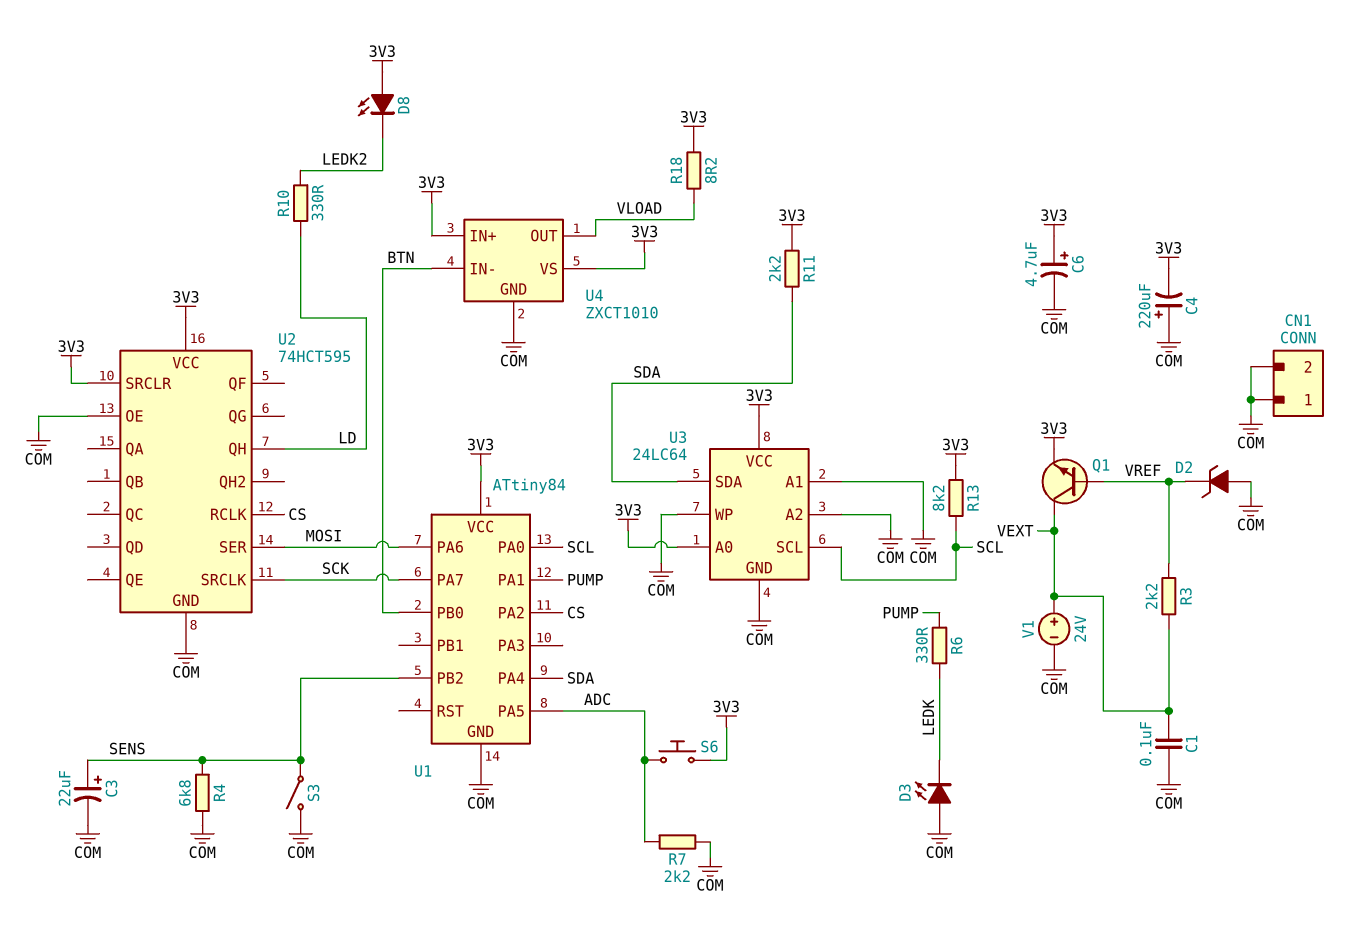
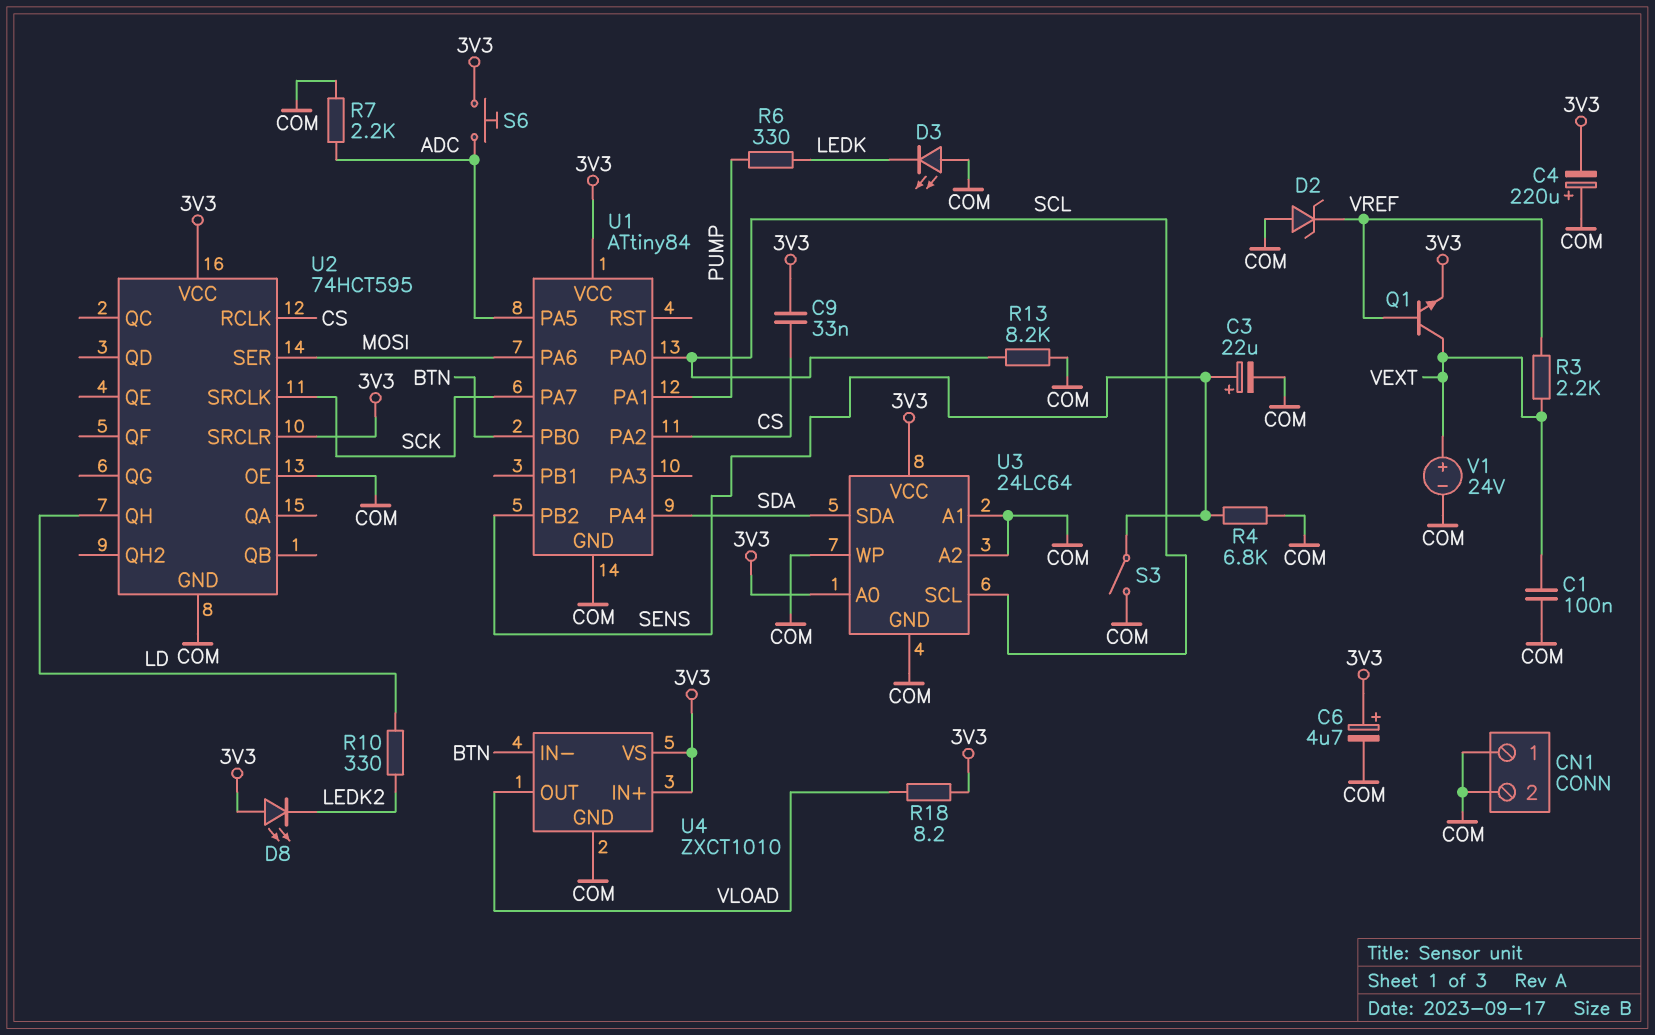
C9: none -> 33nF (3V3, CS)
R11: 2.2k (3V3, SDA) -> none
R13: 8.2k (3V3, SCL) -> 8.2k (COM, SCL)

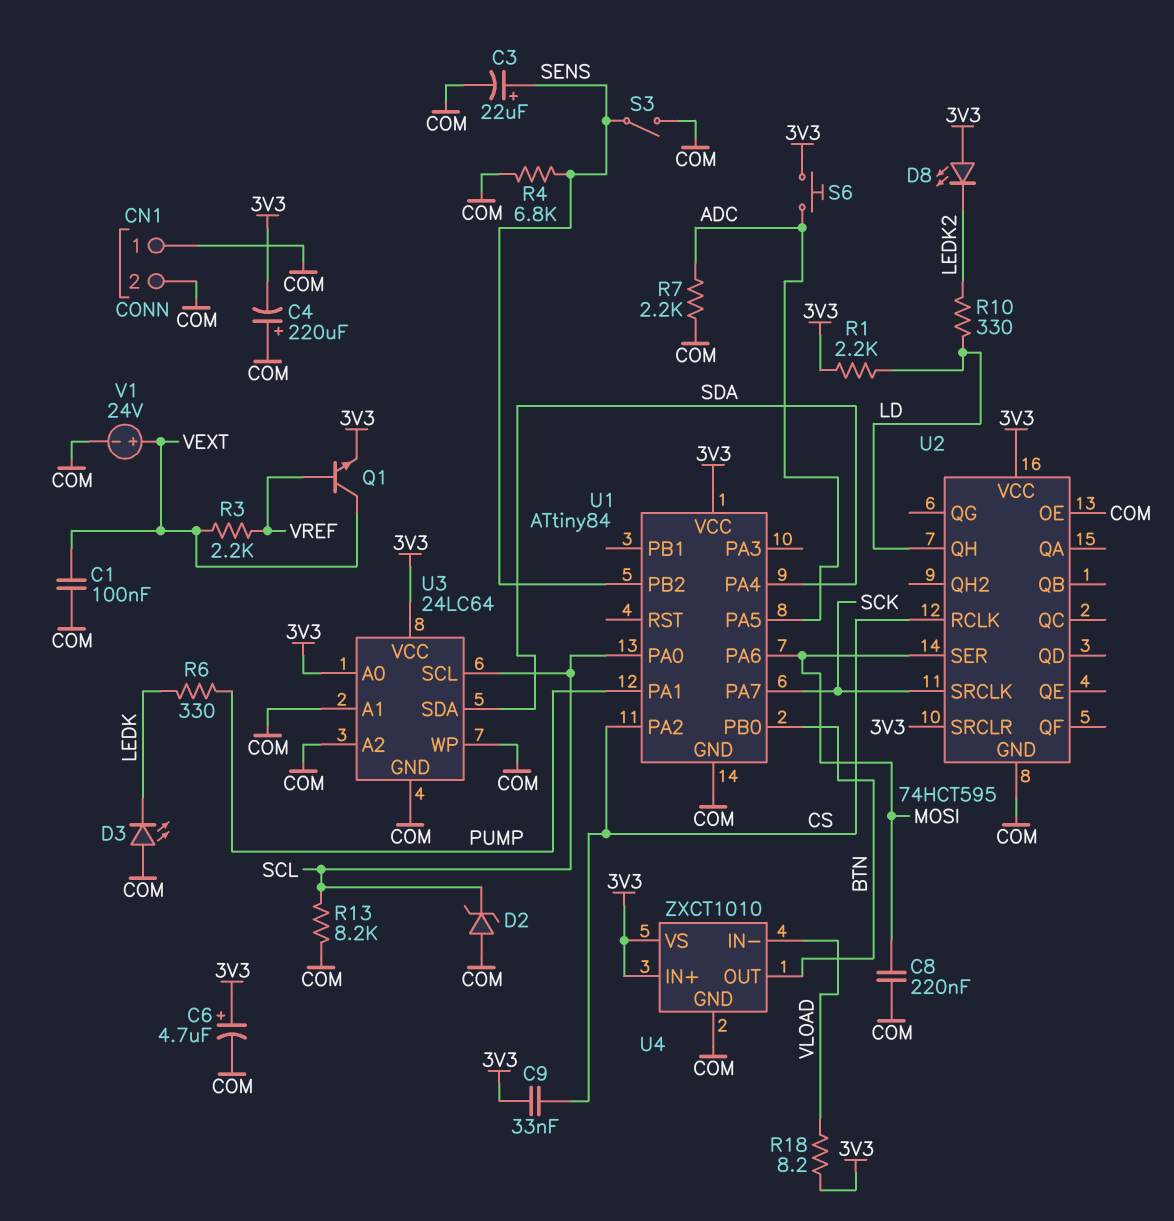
C8: none -> 220nF (COM, MOSI)
D2: zener (A COM, K VREF) -> zener (A COM, K SCL)
R1: none -> 2.2k (3V3, LD)
U4 pin IN-: BTN -> VLOAD
U4 pin OUT: VLOAD -> BTN

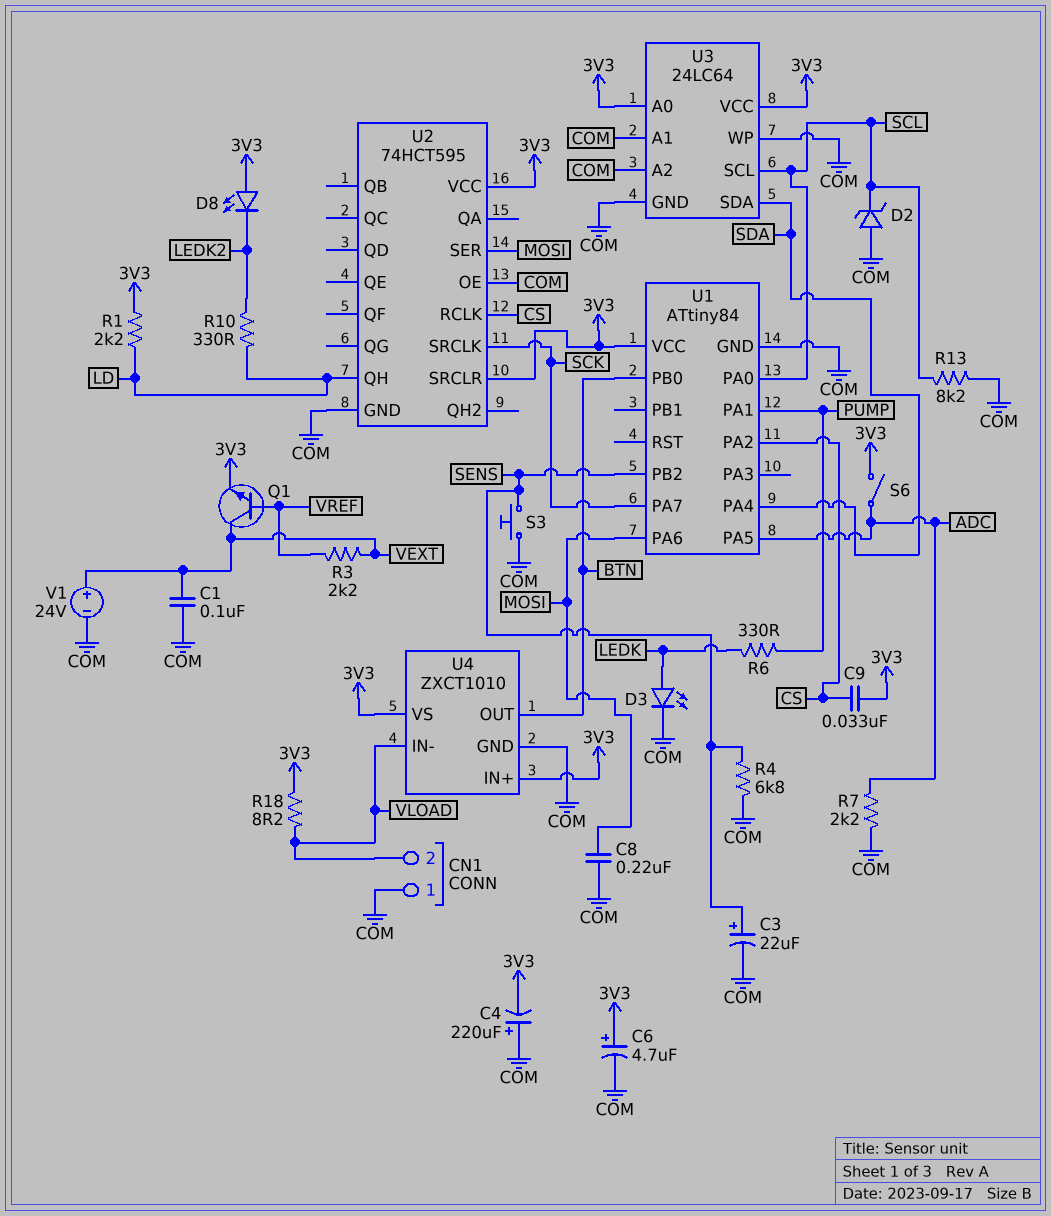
CN1 pin 2: COM -> VLOAD
D3: LED (A COM, K LEDK) -> LED (A LEDK, K COM)
S3: switch (COM, SENS) -> button (COM, SENS)
S6: button (3V3, ADC) -> switch (3V3, ADC)

